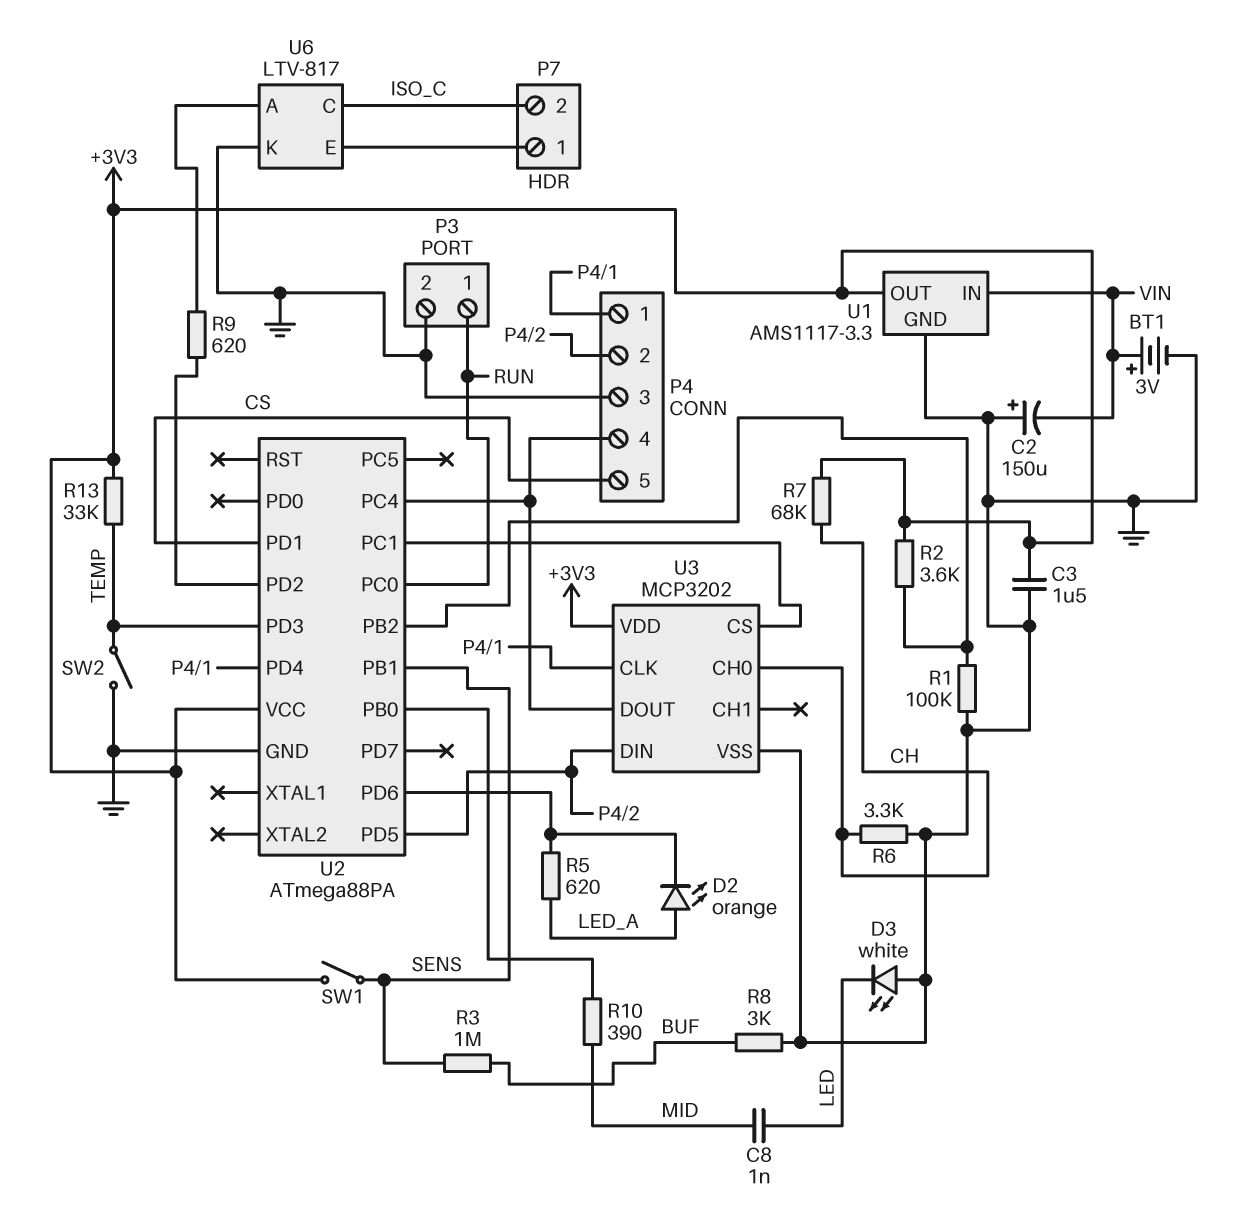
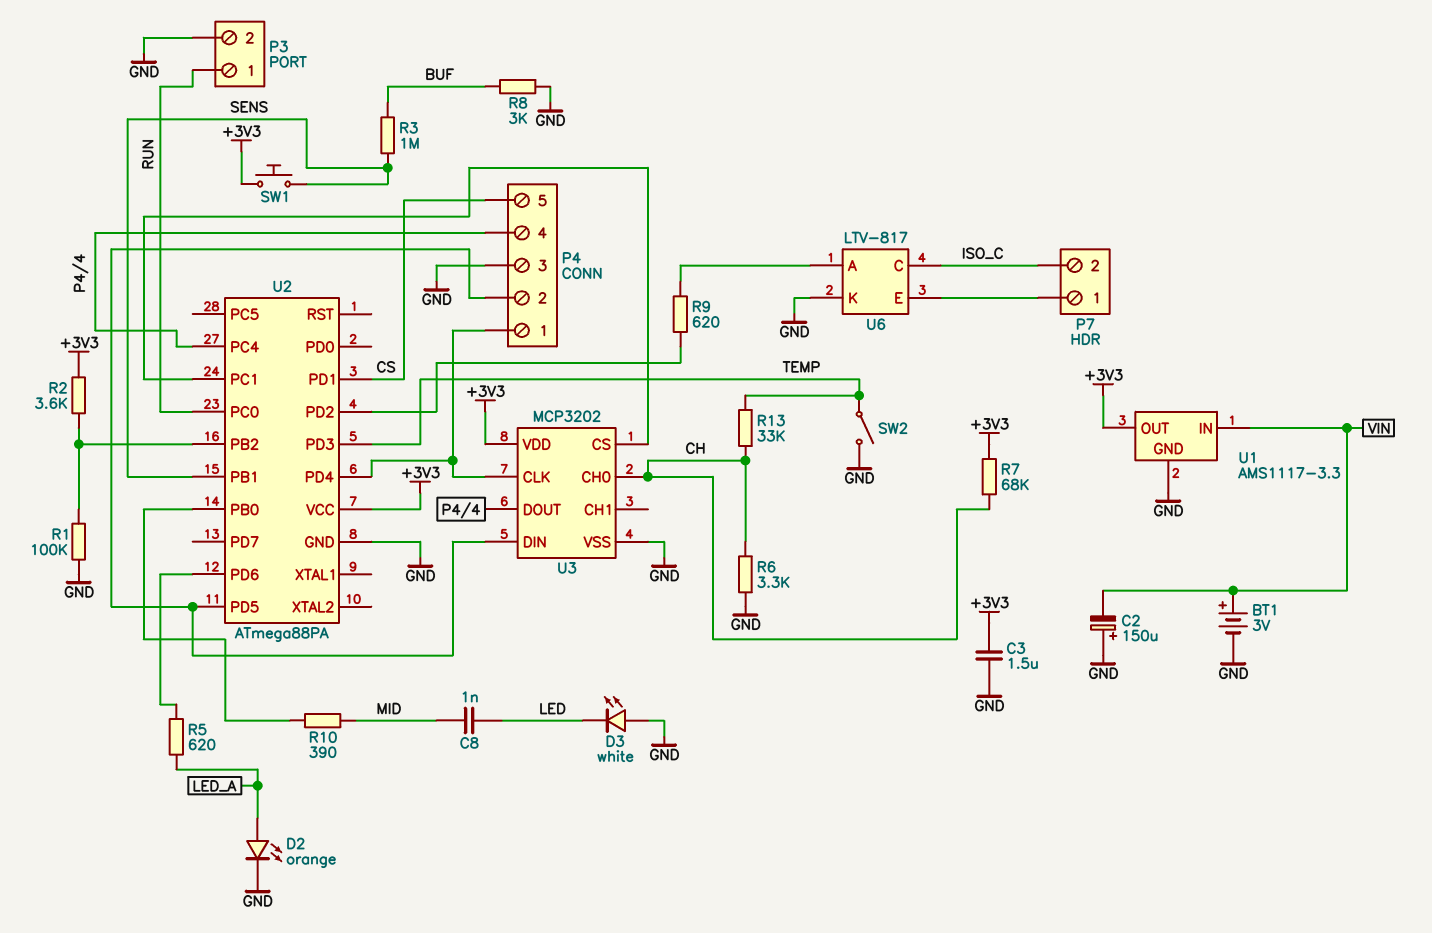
D2: LED orange (A LED_A, K U2/PD6) -> LED orange (A LED_A, K GND)
R13: 33k (+3V3, TEMP) -> 33k (CH, TEMP)
SW1: switch (+3V3, SENS) -> button (+3V3, SENS)

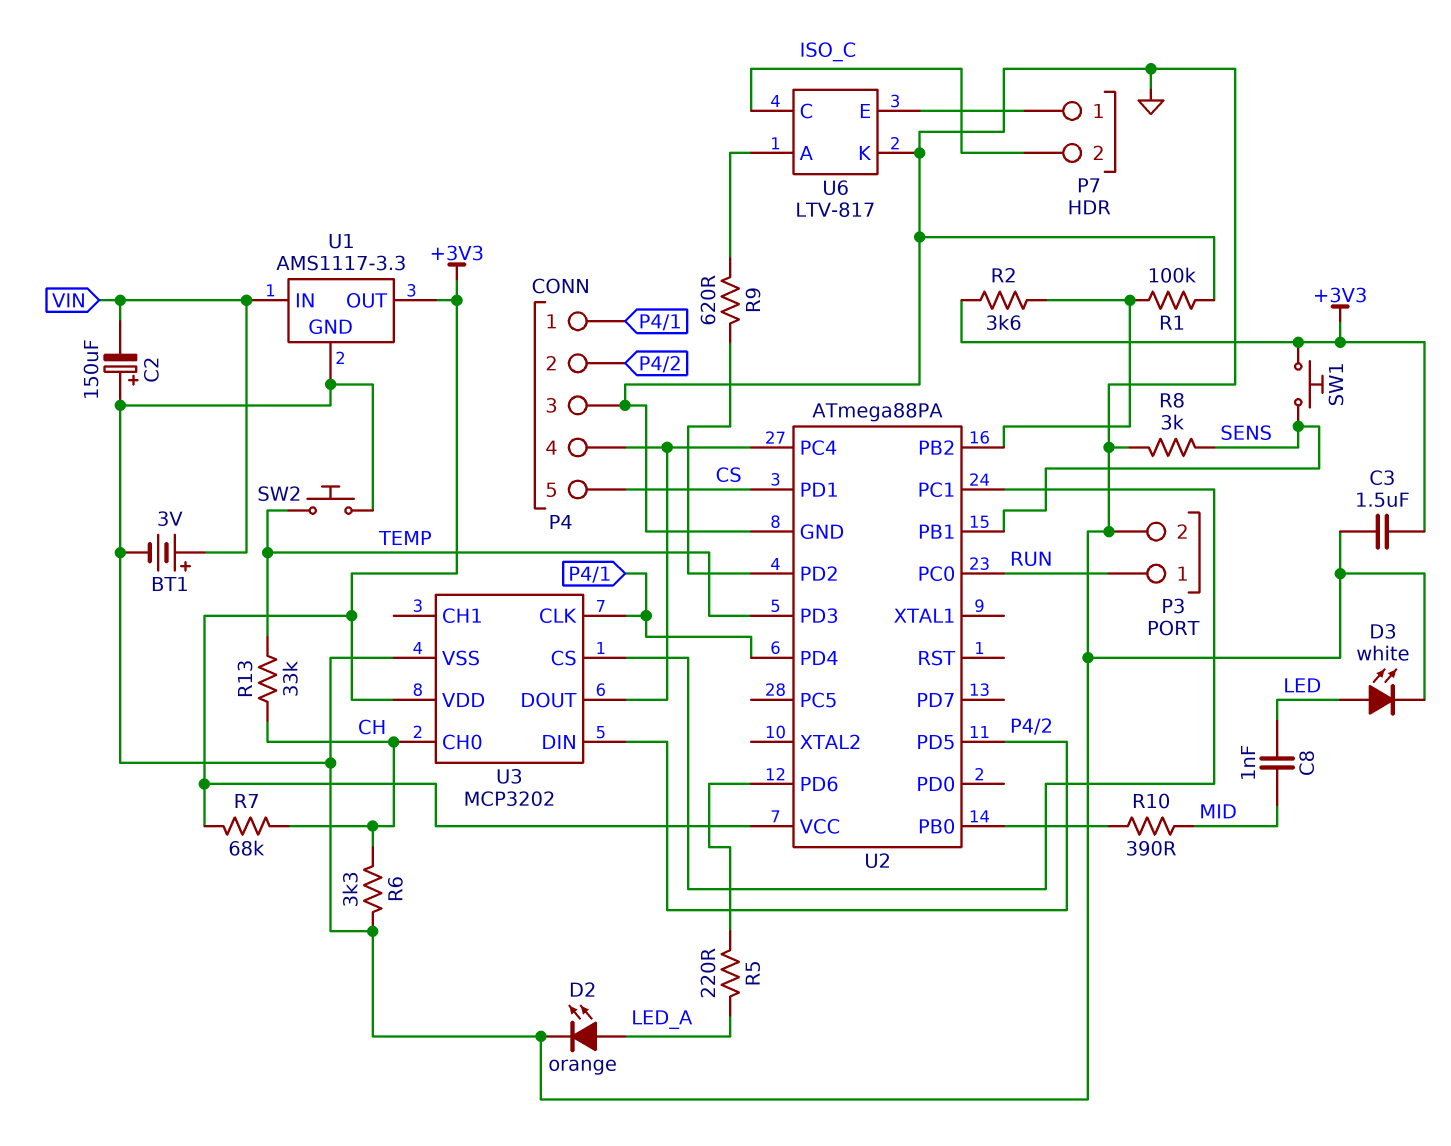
D3: LED white (A GND, K LED) -> LED white (A LED, K GND)
R3: 1M (BUF, SENS) -> none
R5: 620 (LED_A, U2/PD6) -> 220 (LED_A, U2/PD6)
R8: 3k (BUF, GND) -> 3k (GND, SENS)
SW2: switch (GND, TEMP) -> button (GND, TEMP)

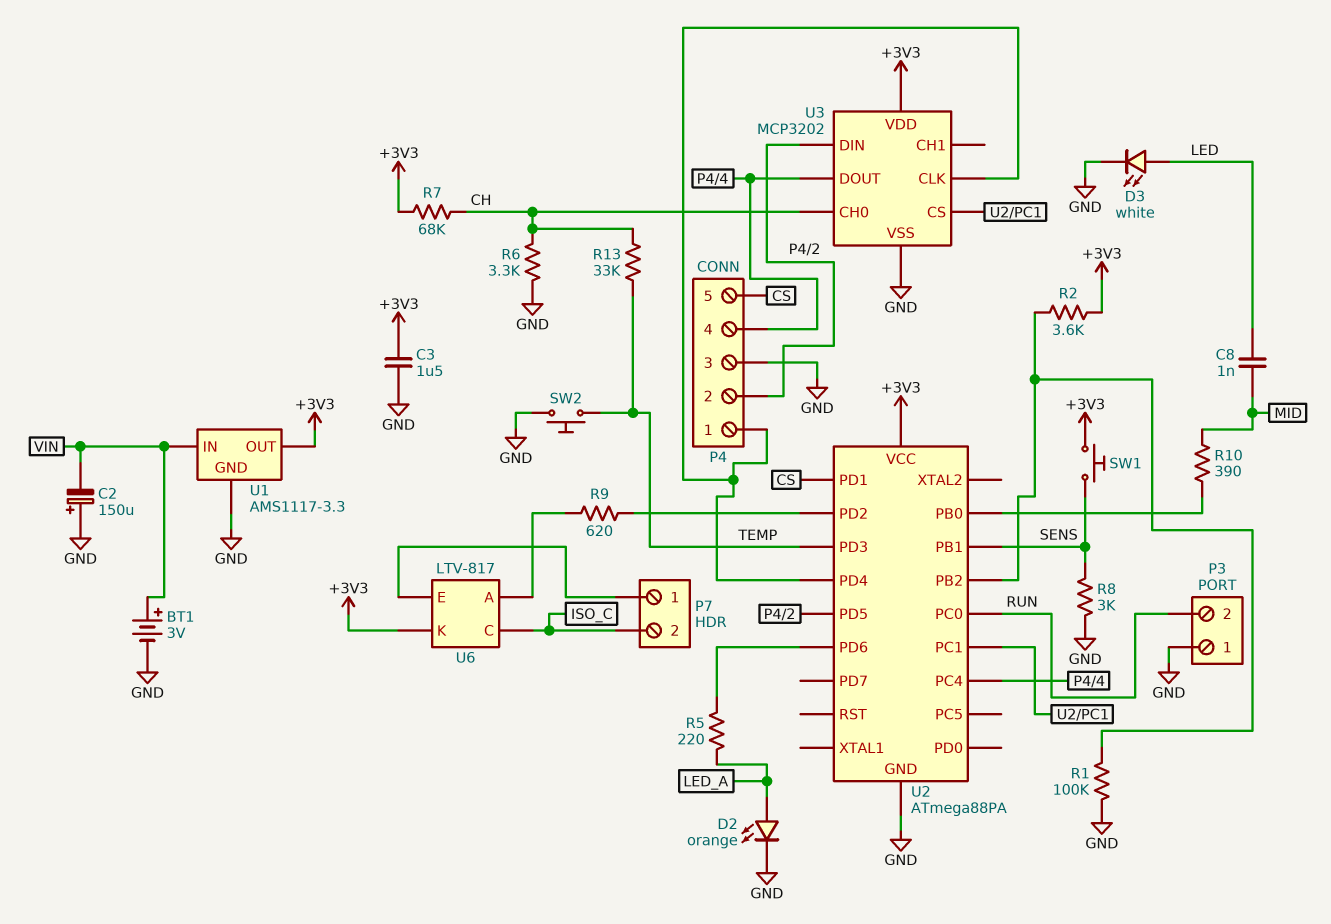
P3 pin 1: RUN -> GND
P3 pin 2: GND -> RUN
U6 pin K: GND -> +3V3

